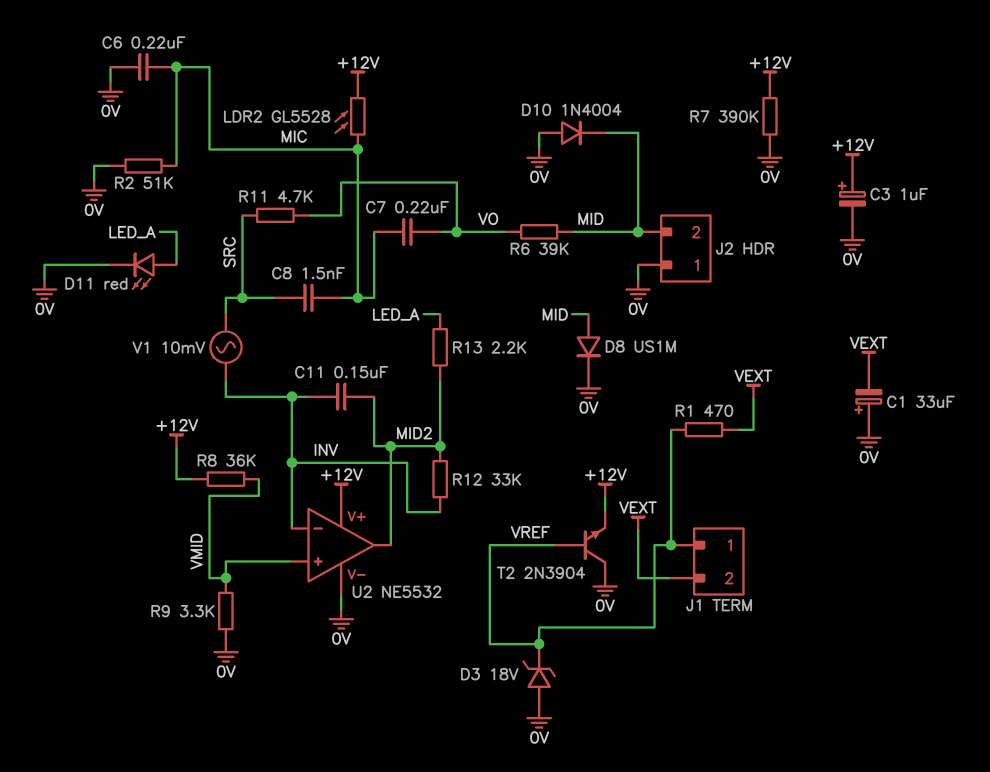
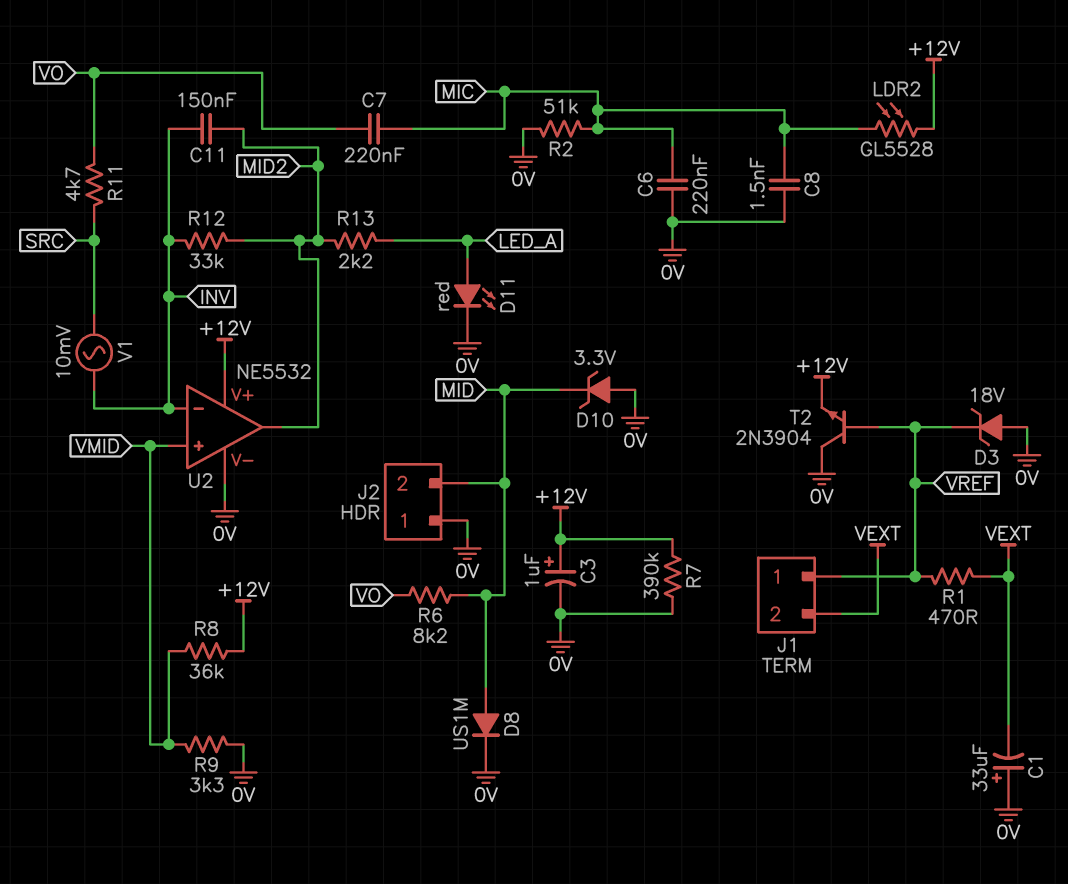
C8: 1.5nF (MIC, SRC) -> 1.5nF (0V, MIC)
D10: diode 1N4004 (A 0V, K MID) -> zener 3.3V (A 0V, K MID)
R6: 39k (MID, VO) -> 8.2k (MID, VO)

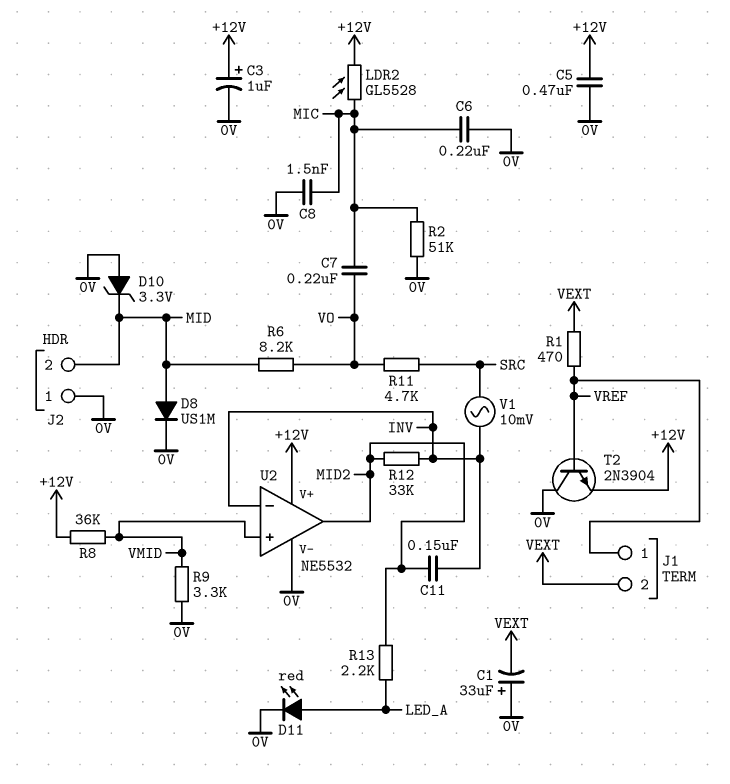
C5: none -> 470nF (+12V, 0V)
D3: zener 18V (A 0V, K VREF) -> none
R7: 390k (+12V, 0V) -> none

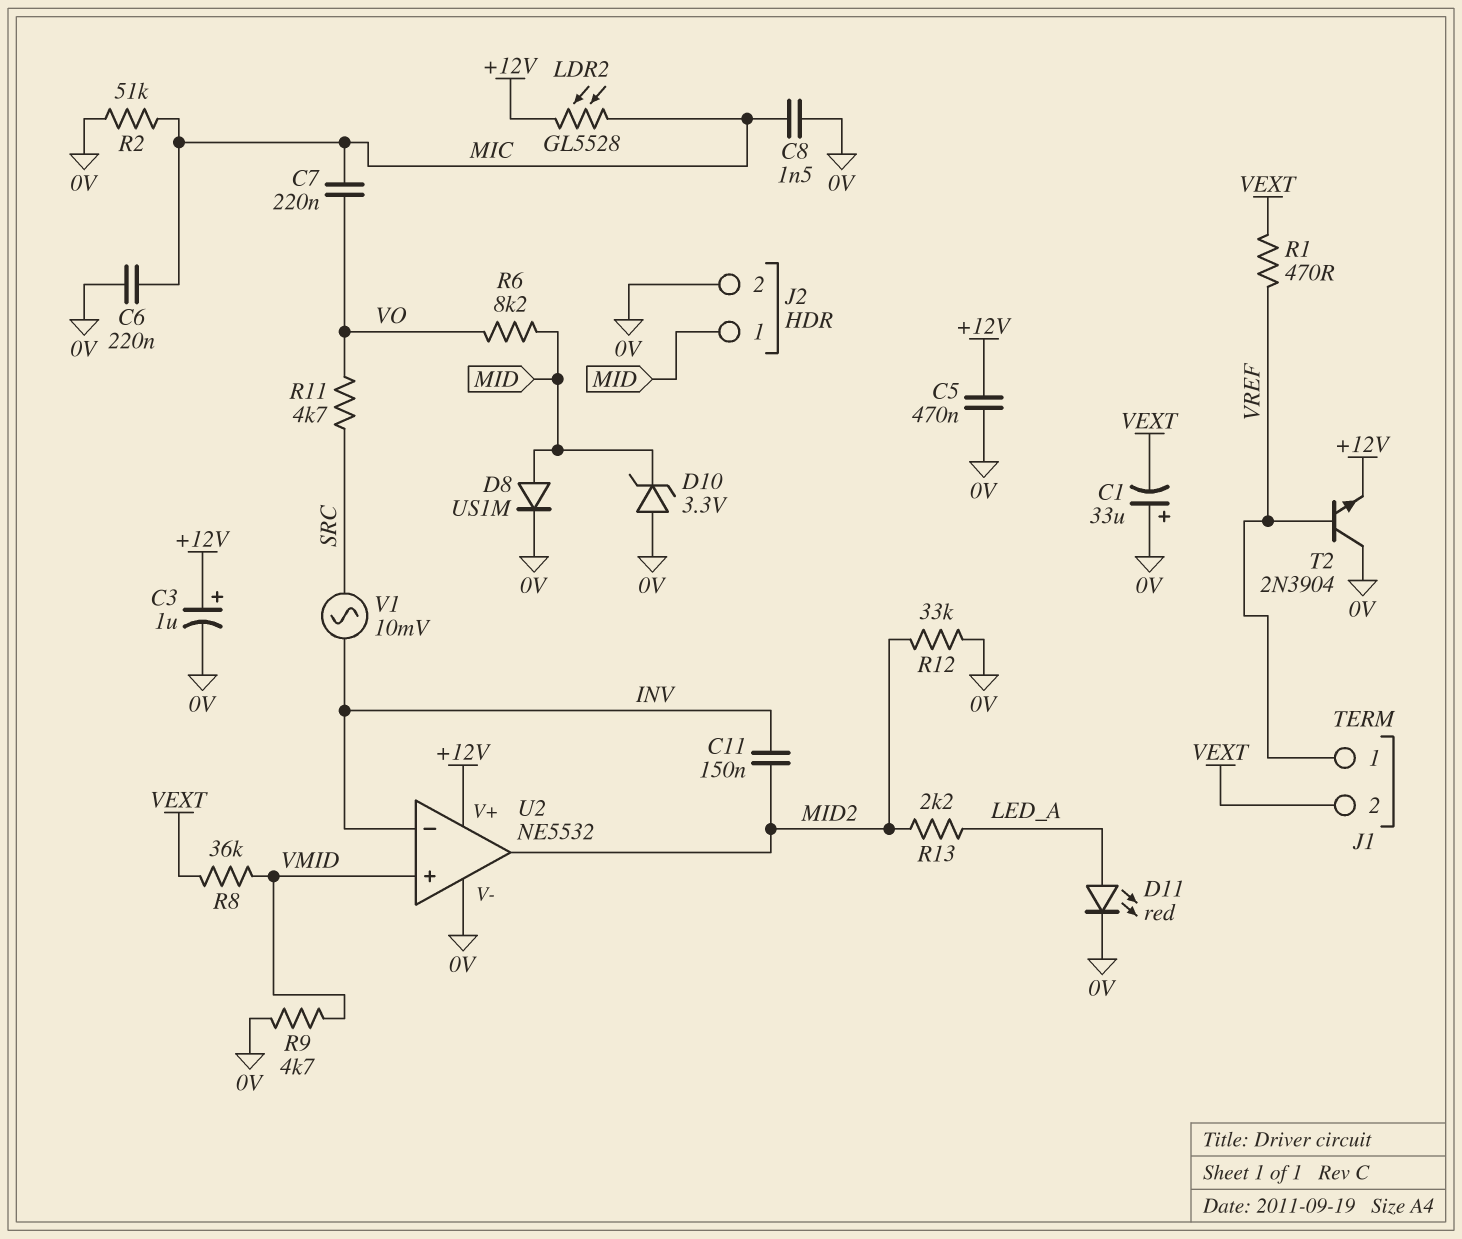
J2 pin 1: 0V -> MID
J2 pin 2: MID -> 0V
R8: 36k (+12V, VMID) -> 36k (VEXT, VMID)
R9: 3.3k (0V, VMID) -> 4.7k (0V, VMID)
R12: 33k (INV, MID2) -> 33k (0V, MID2)

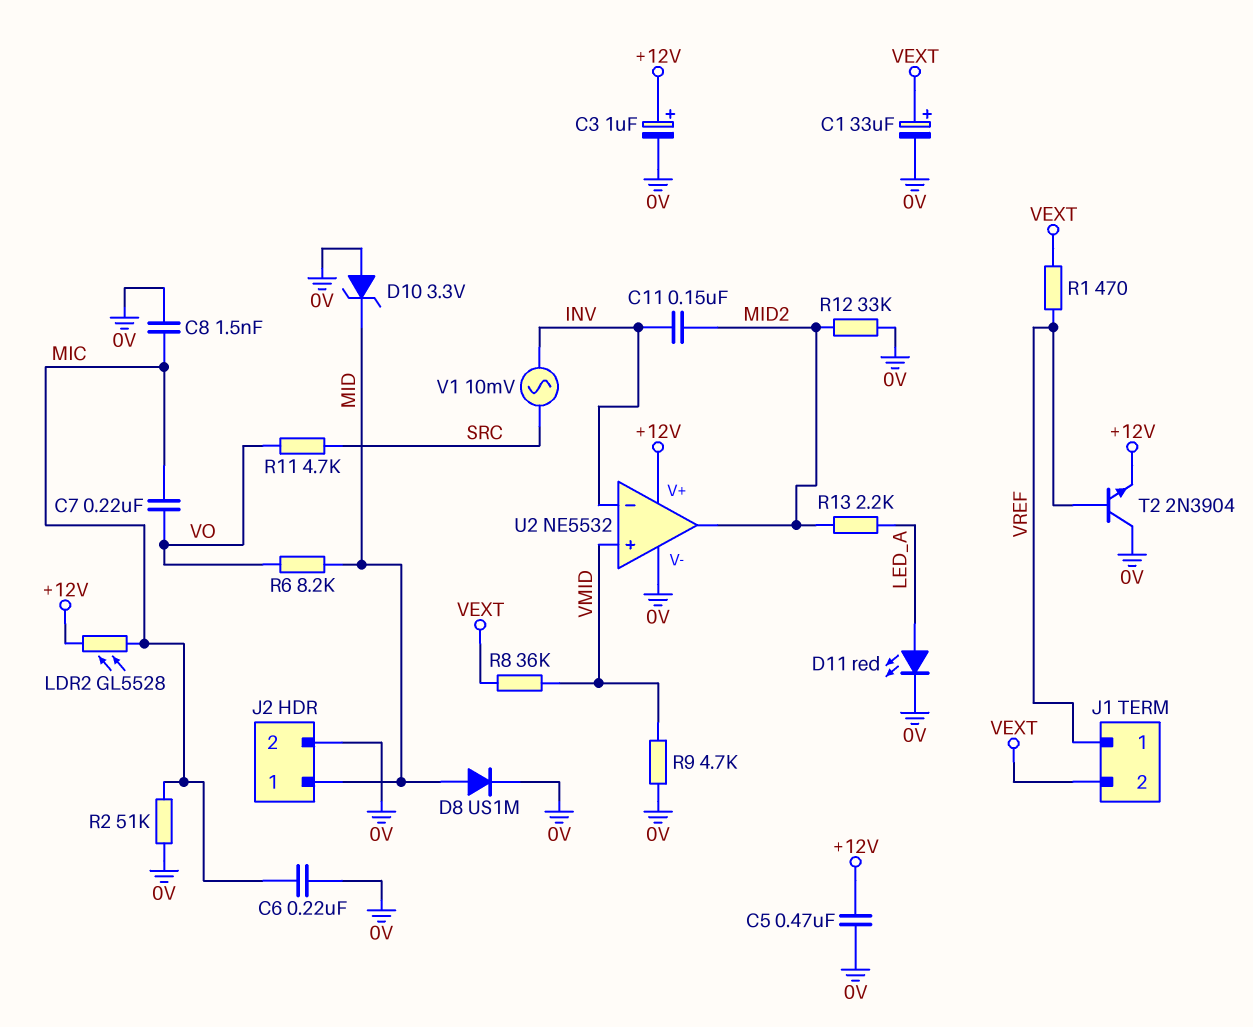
C1: 33uF (plus 0V, minus VEXT) -> 33uF (plus VEXT, minus 0V)

